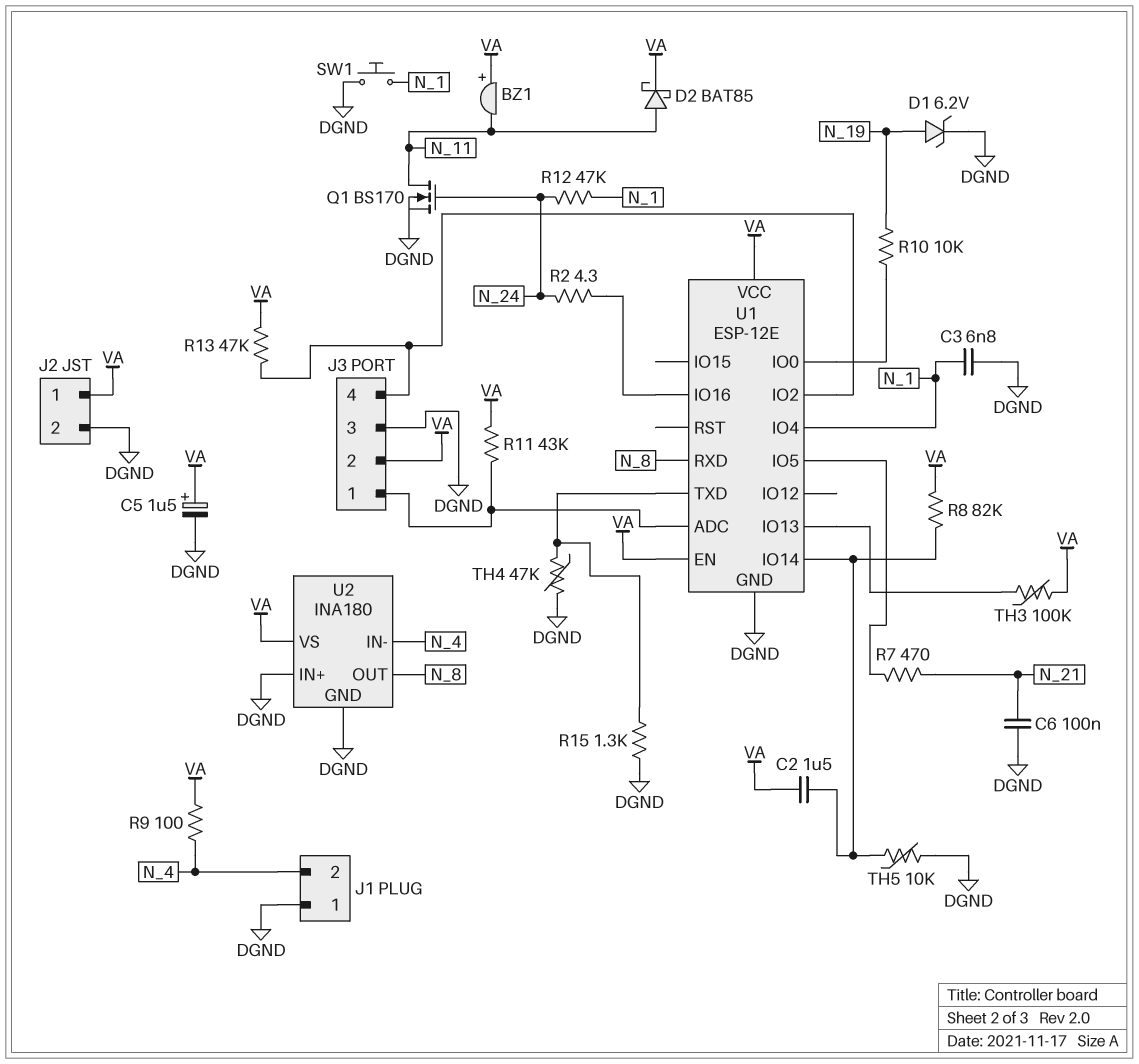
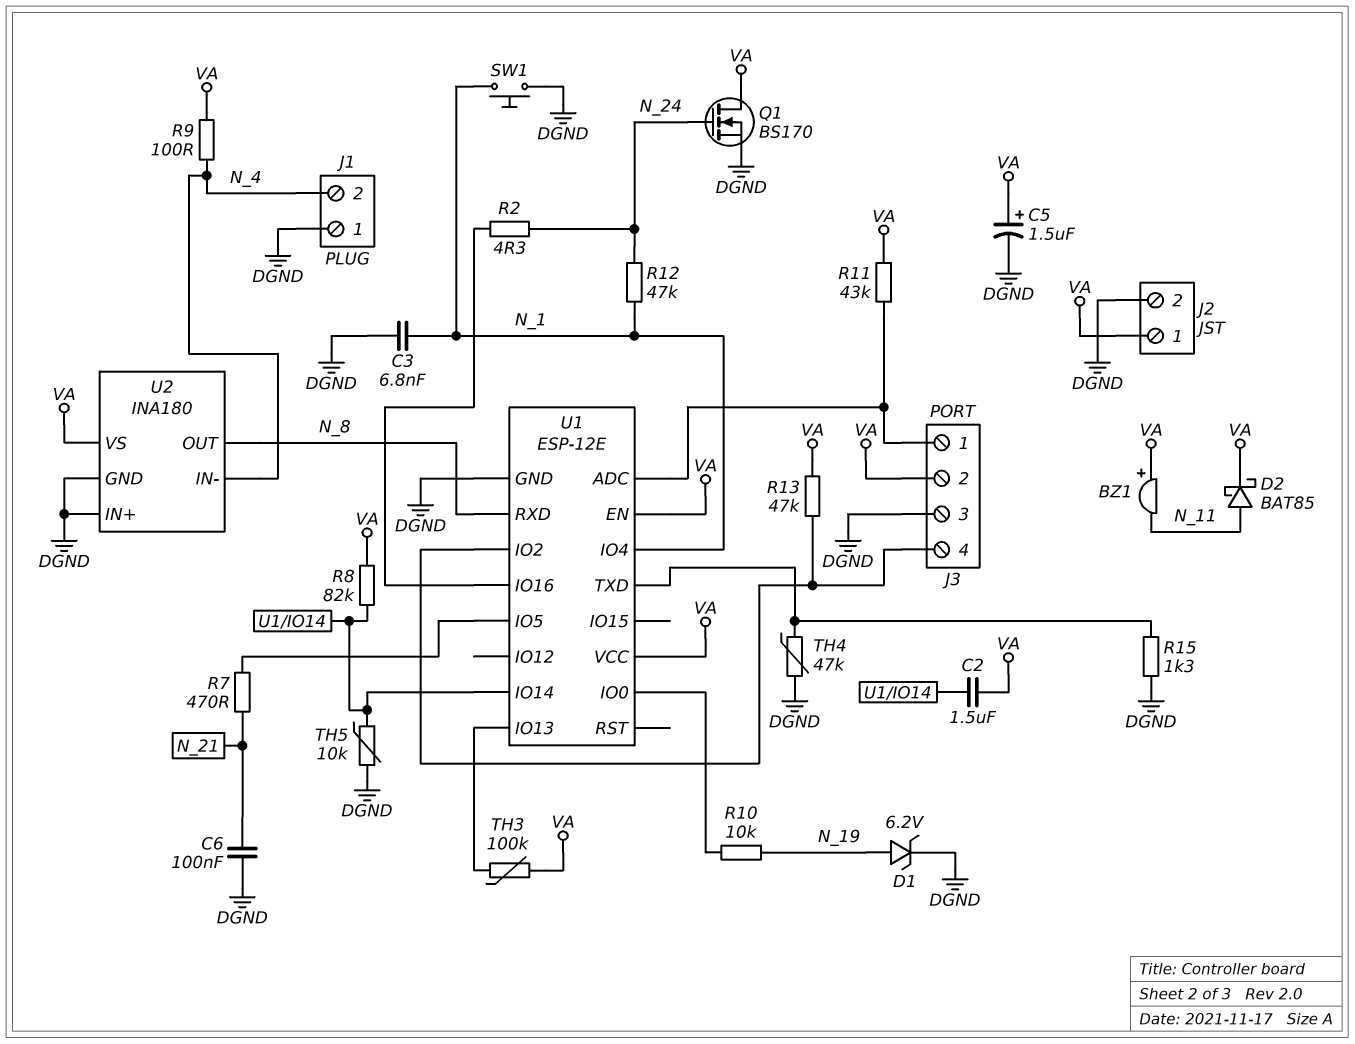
Q1: NMOS BS170 (G N_24, D N_11, S DGND) -> NMOS BS170 (G N_24, D VA, S DGND)

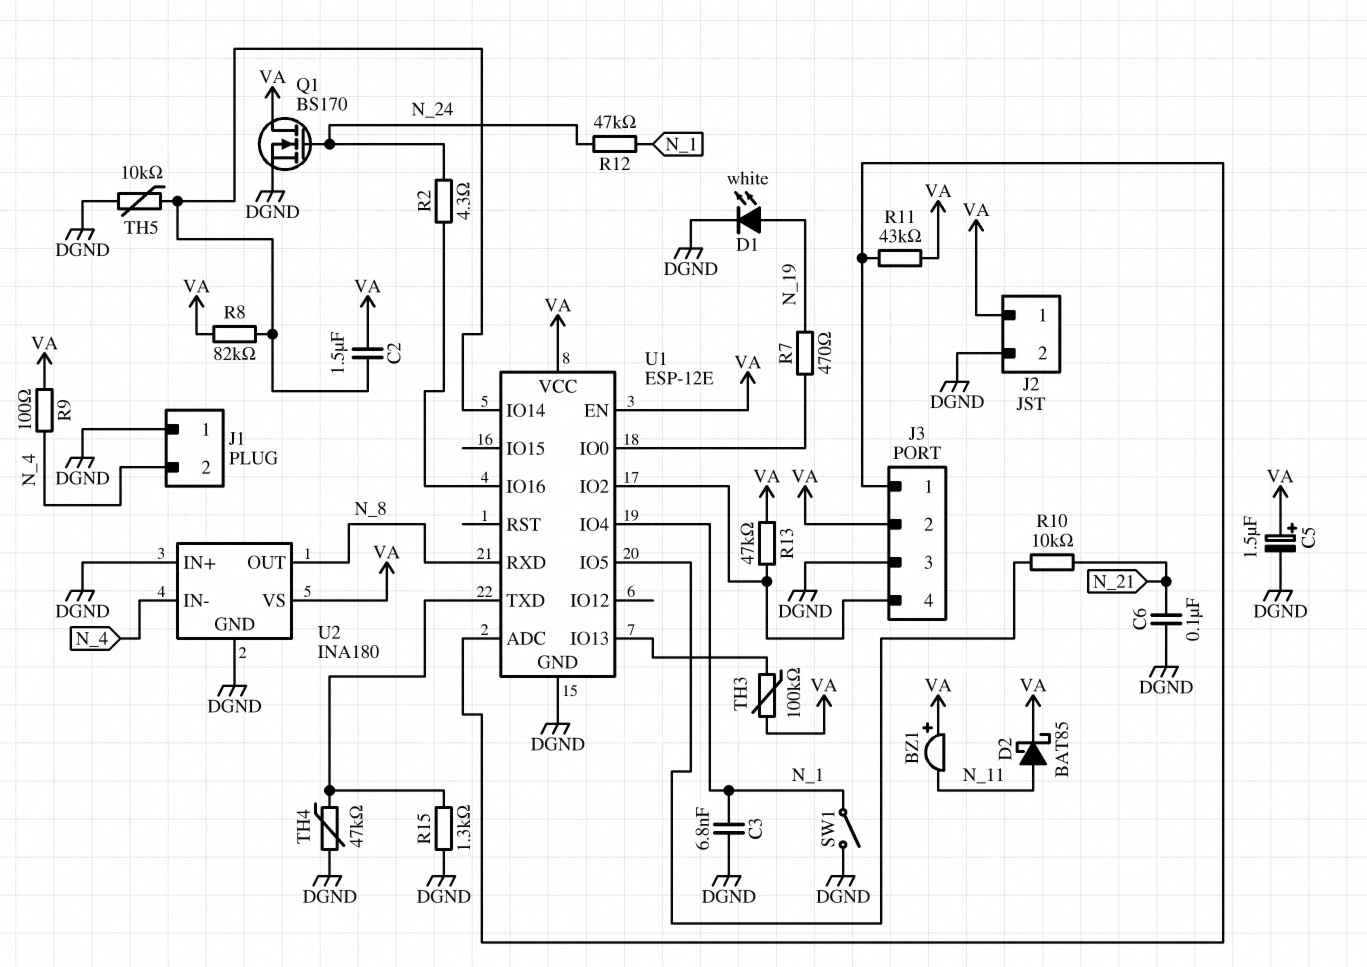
D1: zener 6.2V (A N_19, K DGND) -> LED white (A N_19, K DGND)
R7: 470 (N_21, U1/IO5) -> 470 (N_19, U1/IO0)
R10: 10k (N_19, U1/IO0) -> 10k (N_21, U1/IO5)
SW1: button (DGND, N_1) -> switch (DGND, N_1)

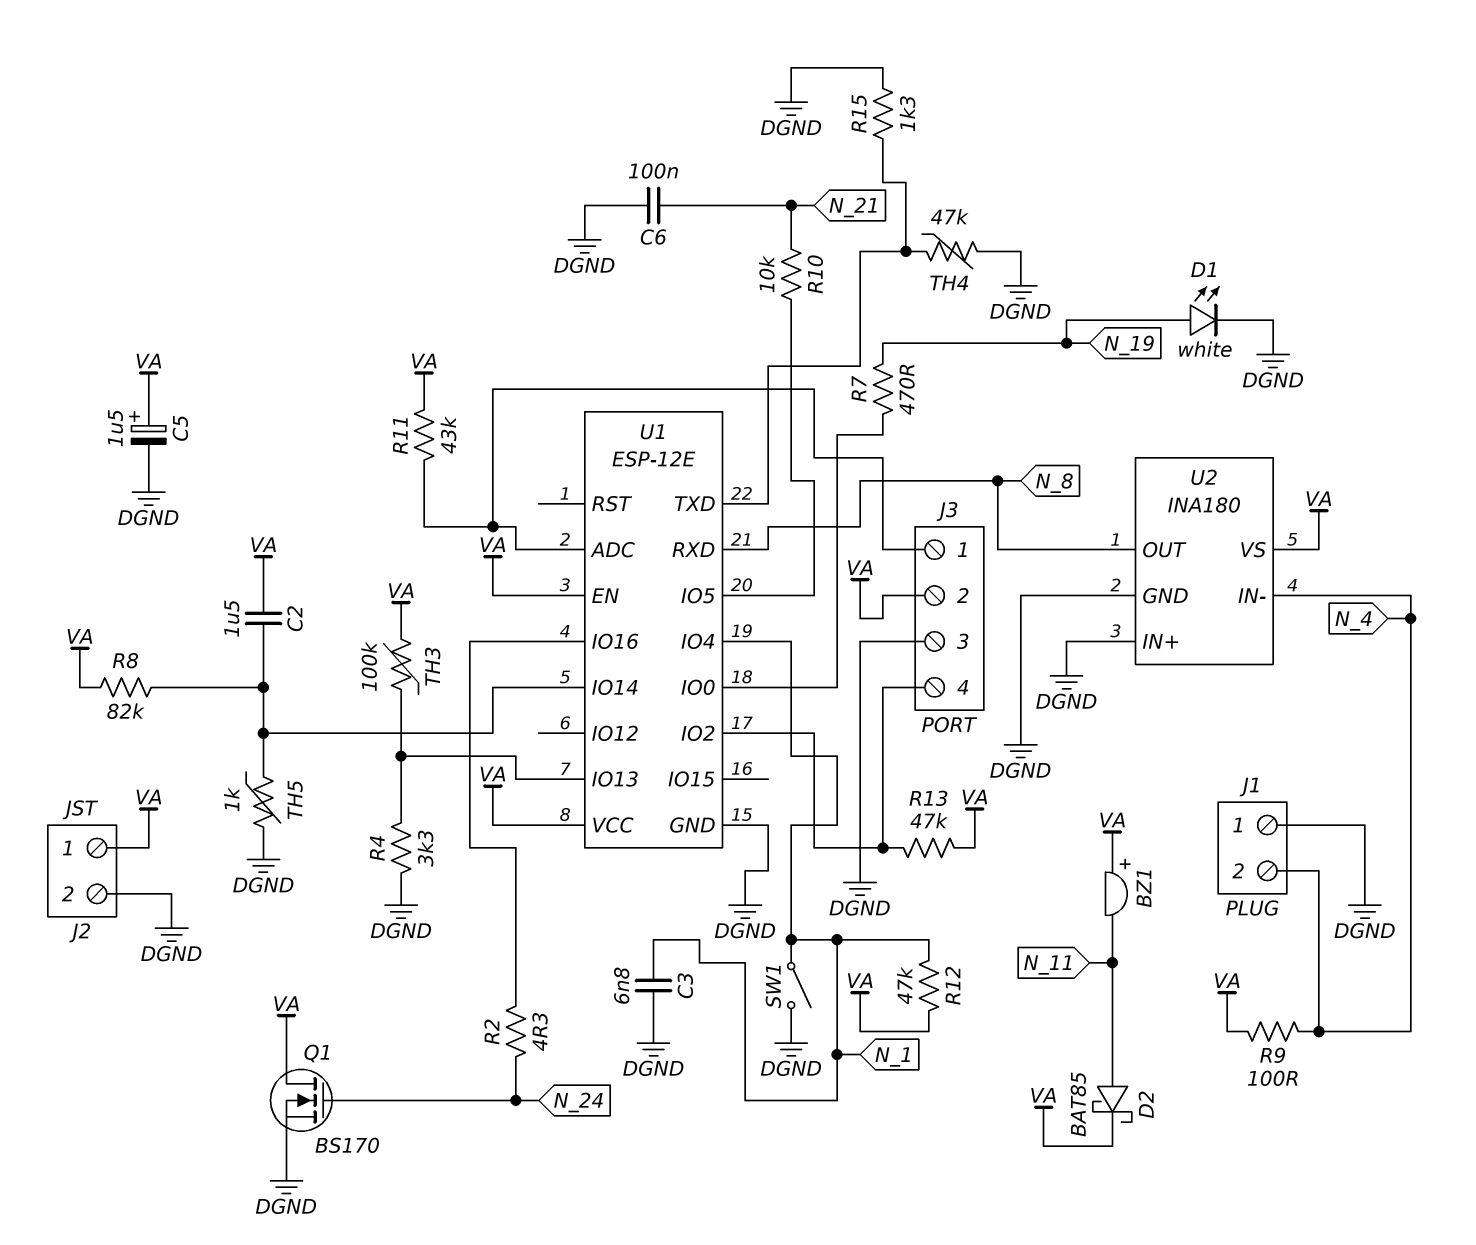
R4: none -> 3.3k (DGND, U1/IO13)
R12: 47k (N_1, N_24) -> 47k (N_1, VA)
TH5: 10k (DGND, U1/IO14) -> 1k (DGND, U1/IO14)

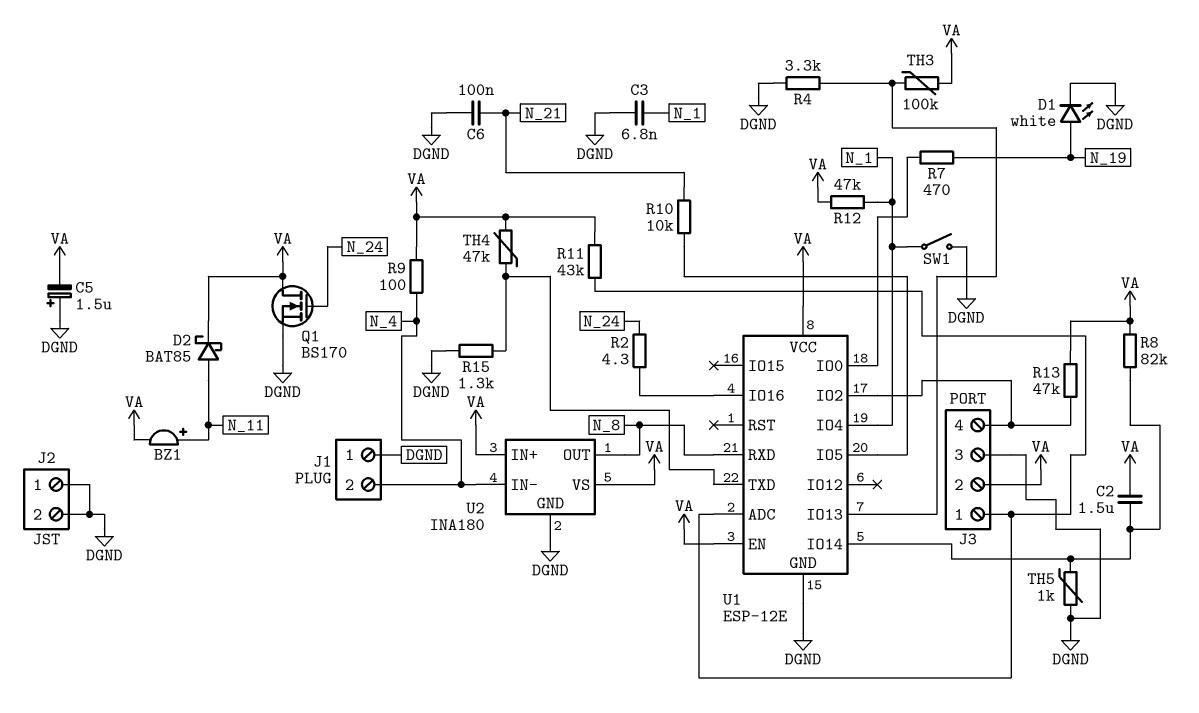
BZ1: buzzer (plus VA, minus N_11) -> buzzer (plus N_11, minus VA)
C5: 1.5uF (plus VA, minus DGND) -> 1.5uF (plus DGND, minus VA)
J2 pin 1: VA -> DGND
TH4: 47k (DGND, U1/TXD) -> 47k (U1/TXD, VA)
U2 pin IN+: DGND -> VA

